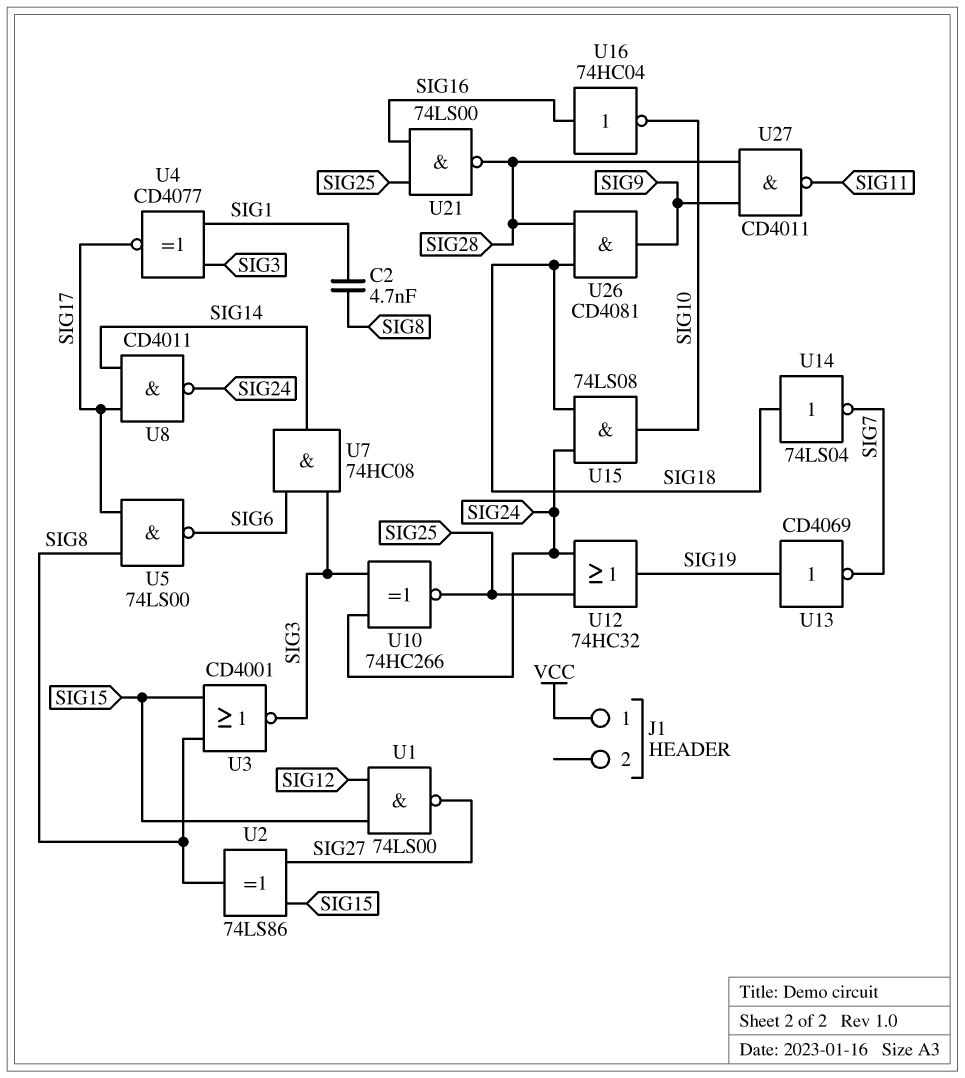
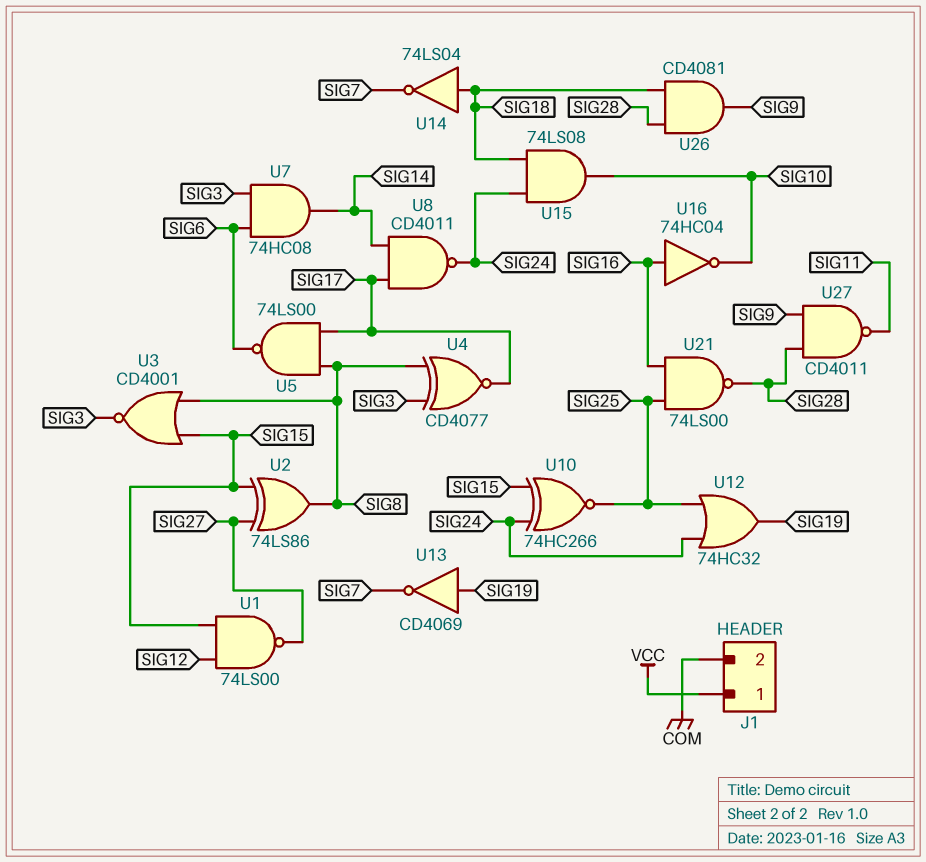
C2: 4.7nF (SIG1, SIG8) -> none
J1 pin 2: none -> COM
U4: XNOR CD4077 (in SIG1, in SIG3, out SIG17) -> XNOR CD4077 (in SIG3, in SIG8, out SIG17)
U10: XNOR 74HC266 (in SIG3, in SIG24, out SIG25) -> XNOR 74HC266 (in SIG15, in SIG24, out SIG25)

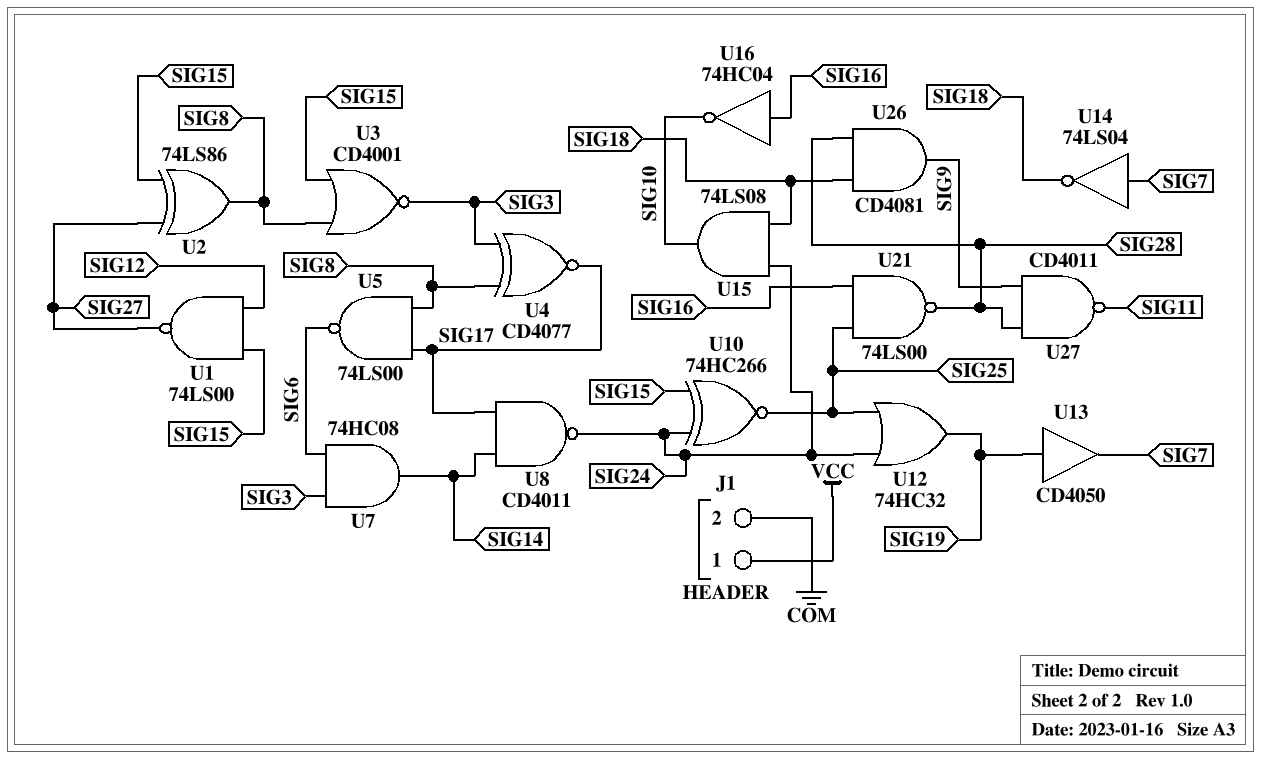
U13: NOT CD4069 (in SIG19, out SIG7) -> buffer CD4050 (in SIG19, out SIG7)
U14: NOT 74LS04 (in SIG18, out SIG7) -> NOT 74LS04 (in SIG7, out SIG18)

